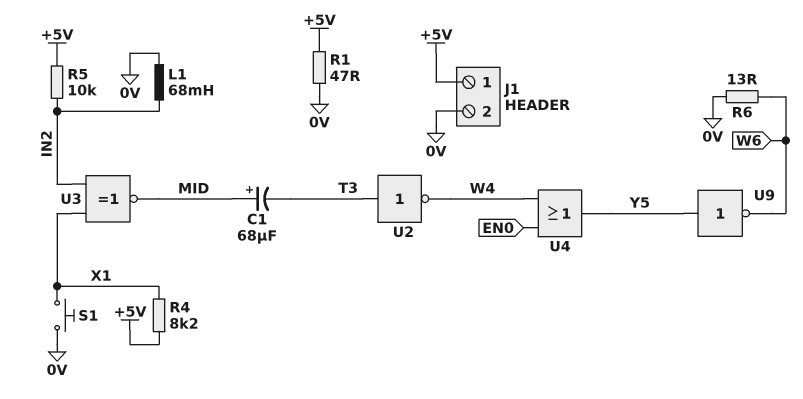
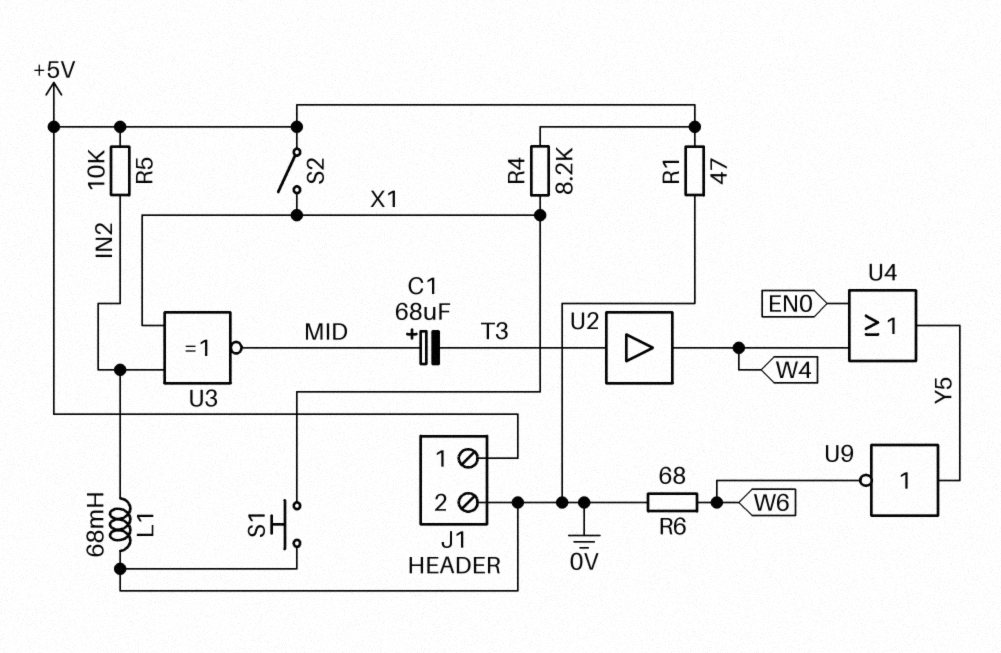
R6: 13 (0V, W6) -> 68 (0V, W6)
S2: none -> switch (+5V, X1)
U2: NOT (in T3, out W4) -> buffer (in T3, out W4)

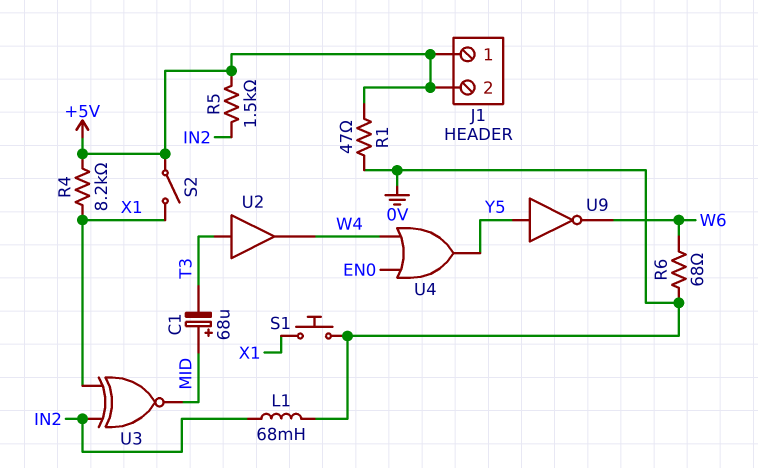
J1 pin 2: 0V -> +5V
R5: 10k (+5V, IN2) -> 1.5k (+5V, IN2)

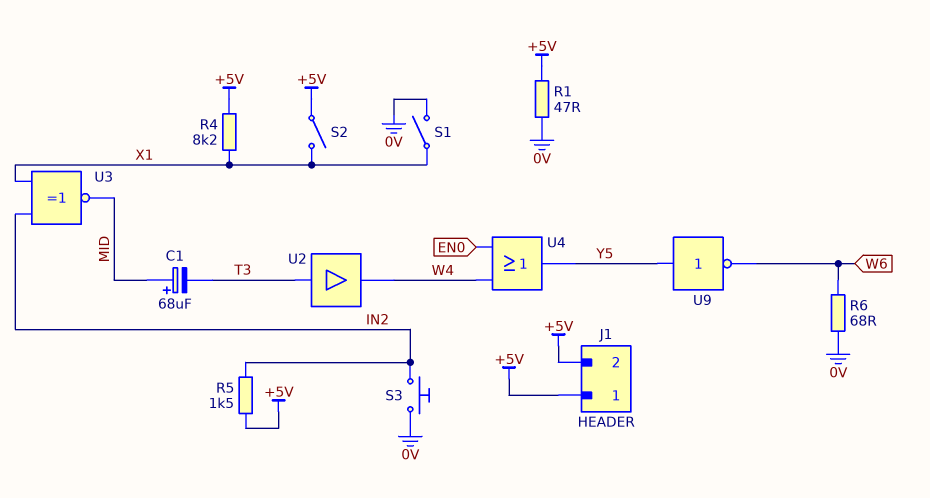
L1: 68mH (0V, IN2) -> none
S1: button (0V, X1) -> switch (0V, X1)
S3: none -> button (0V, IN2)

